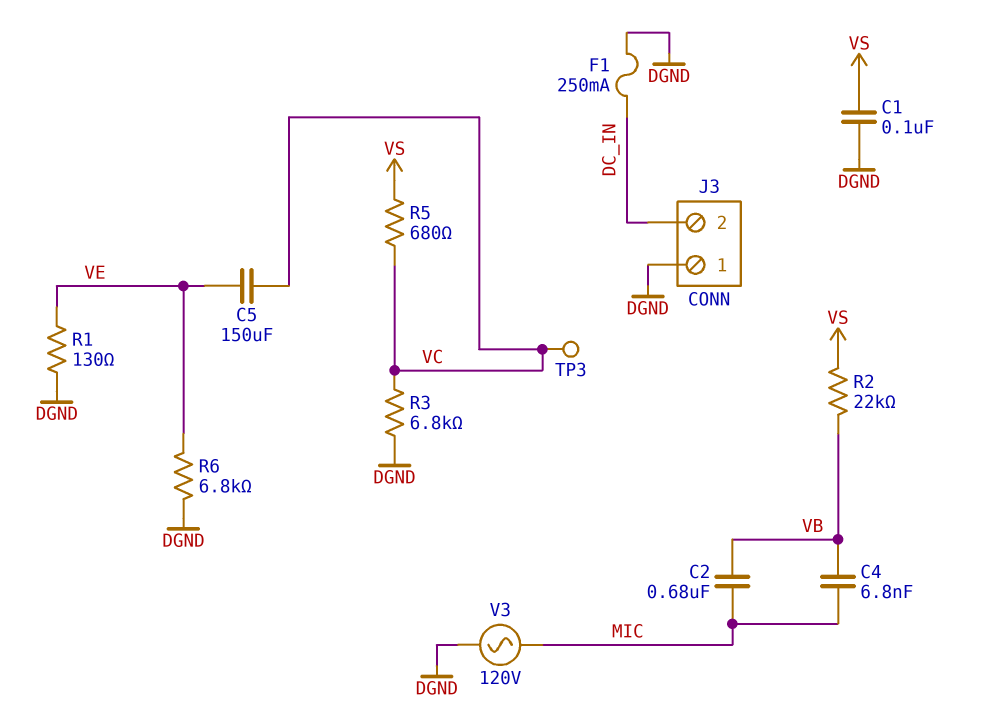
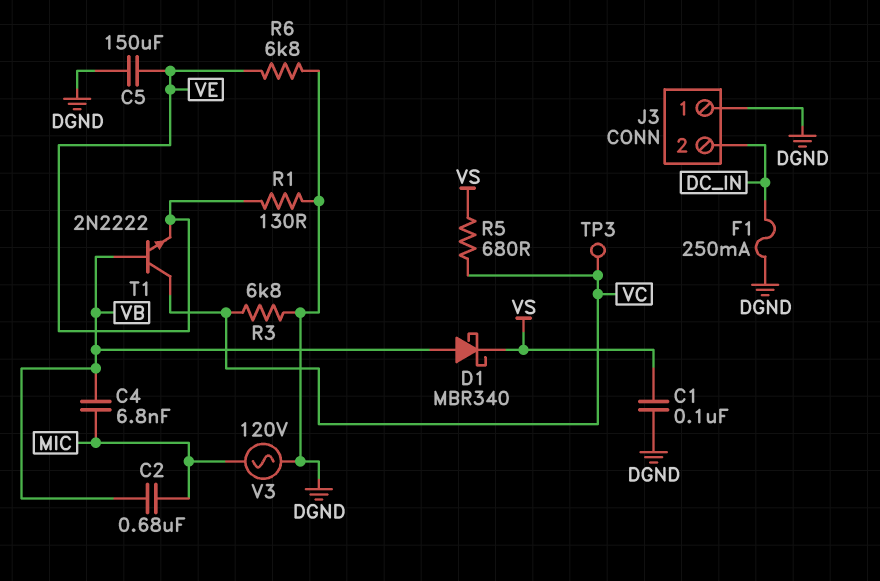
C5: 150uF (VC, VE) -> 150uF (DGND, VE)
D1: none -> schottky MBR340 (A VB, K VS)
R2: 22k (VB, VS) -> none
T1: none -> NPN 2N2222 (B VB, C VC, E VE)

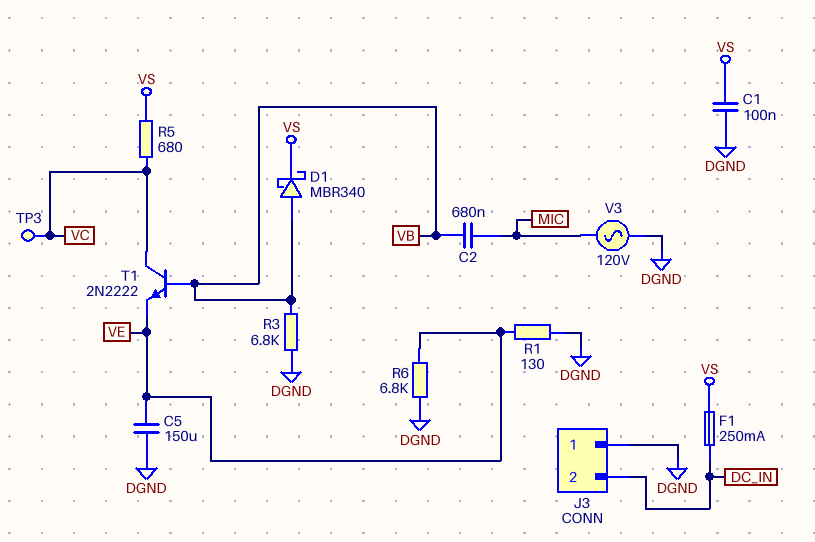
C4: 6.8nF (MIC, VB) -> none
F1: 250mA (DC_IN, DGND) -> 250mA (DC_IN, VS)
R3: 6.8k (DGND, VC) -> 6.8k (DGND, VB)

